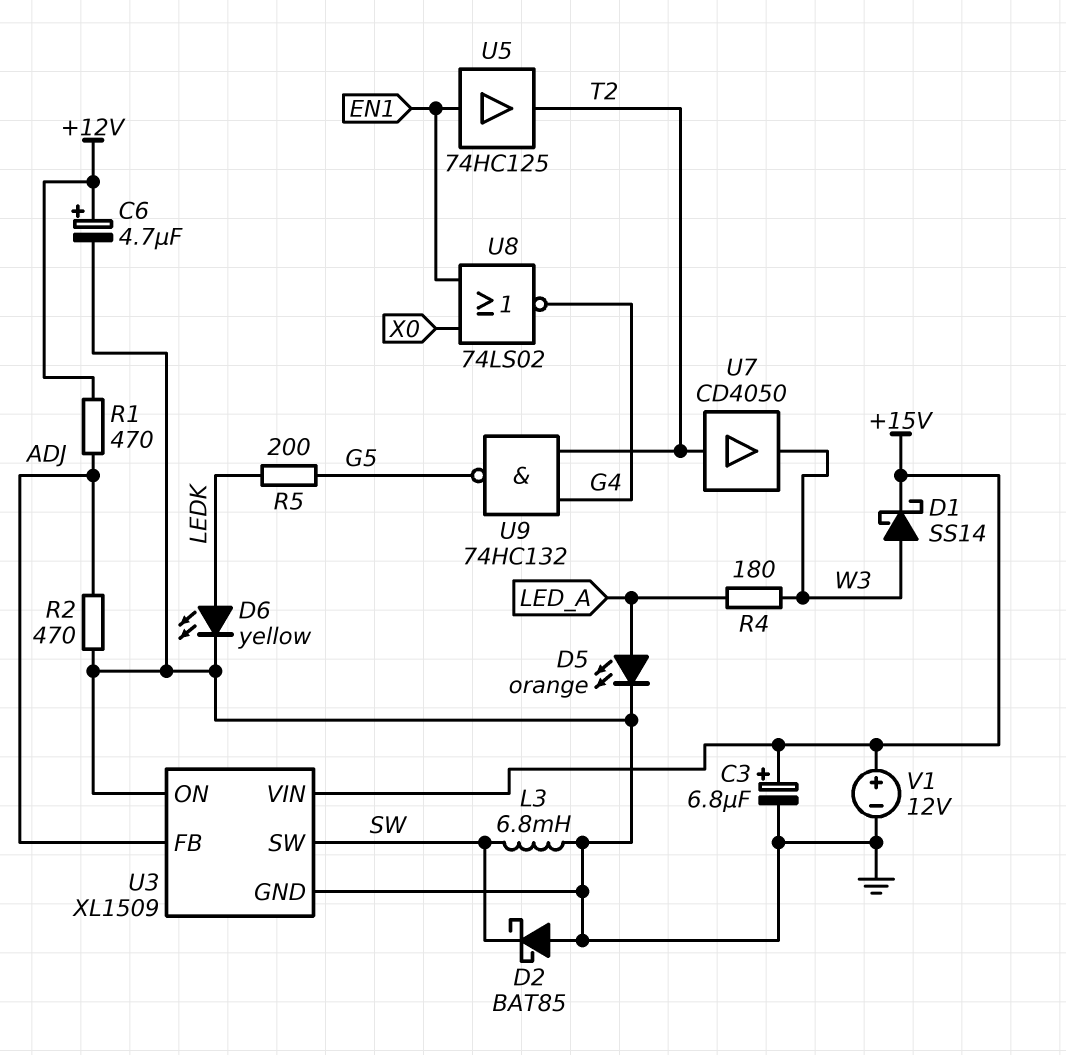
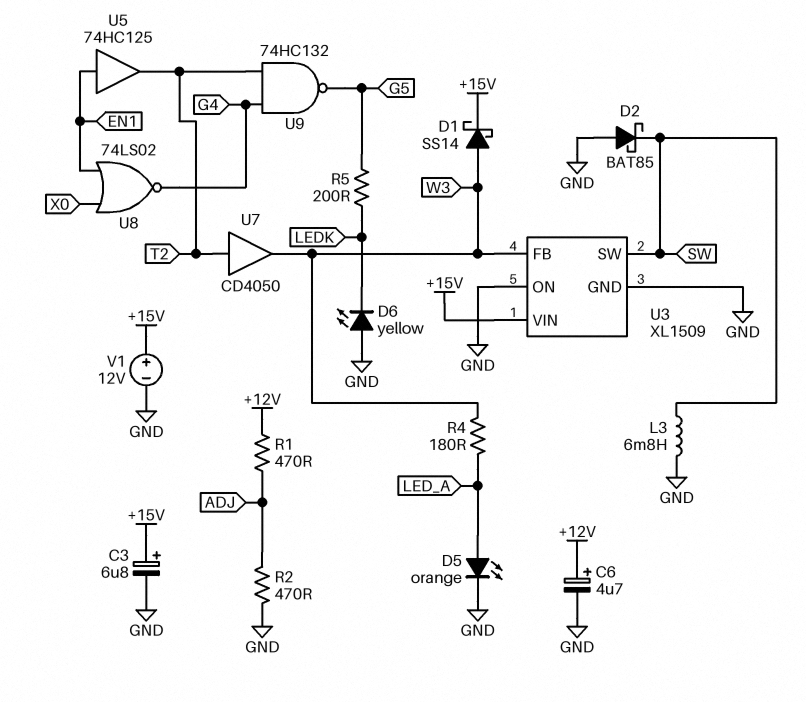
D6: LED yellow (A LEDK, K GND) -> LED yellow (A GND, K LEDK)
U3 pin FB: ADJ -> W3

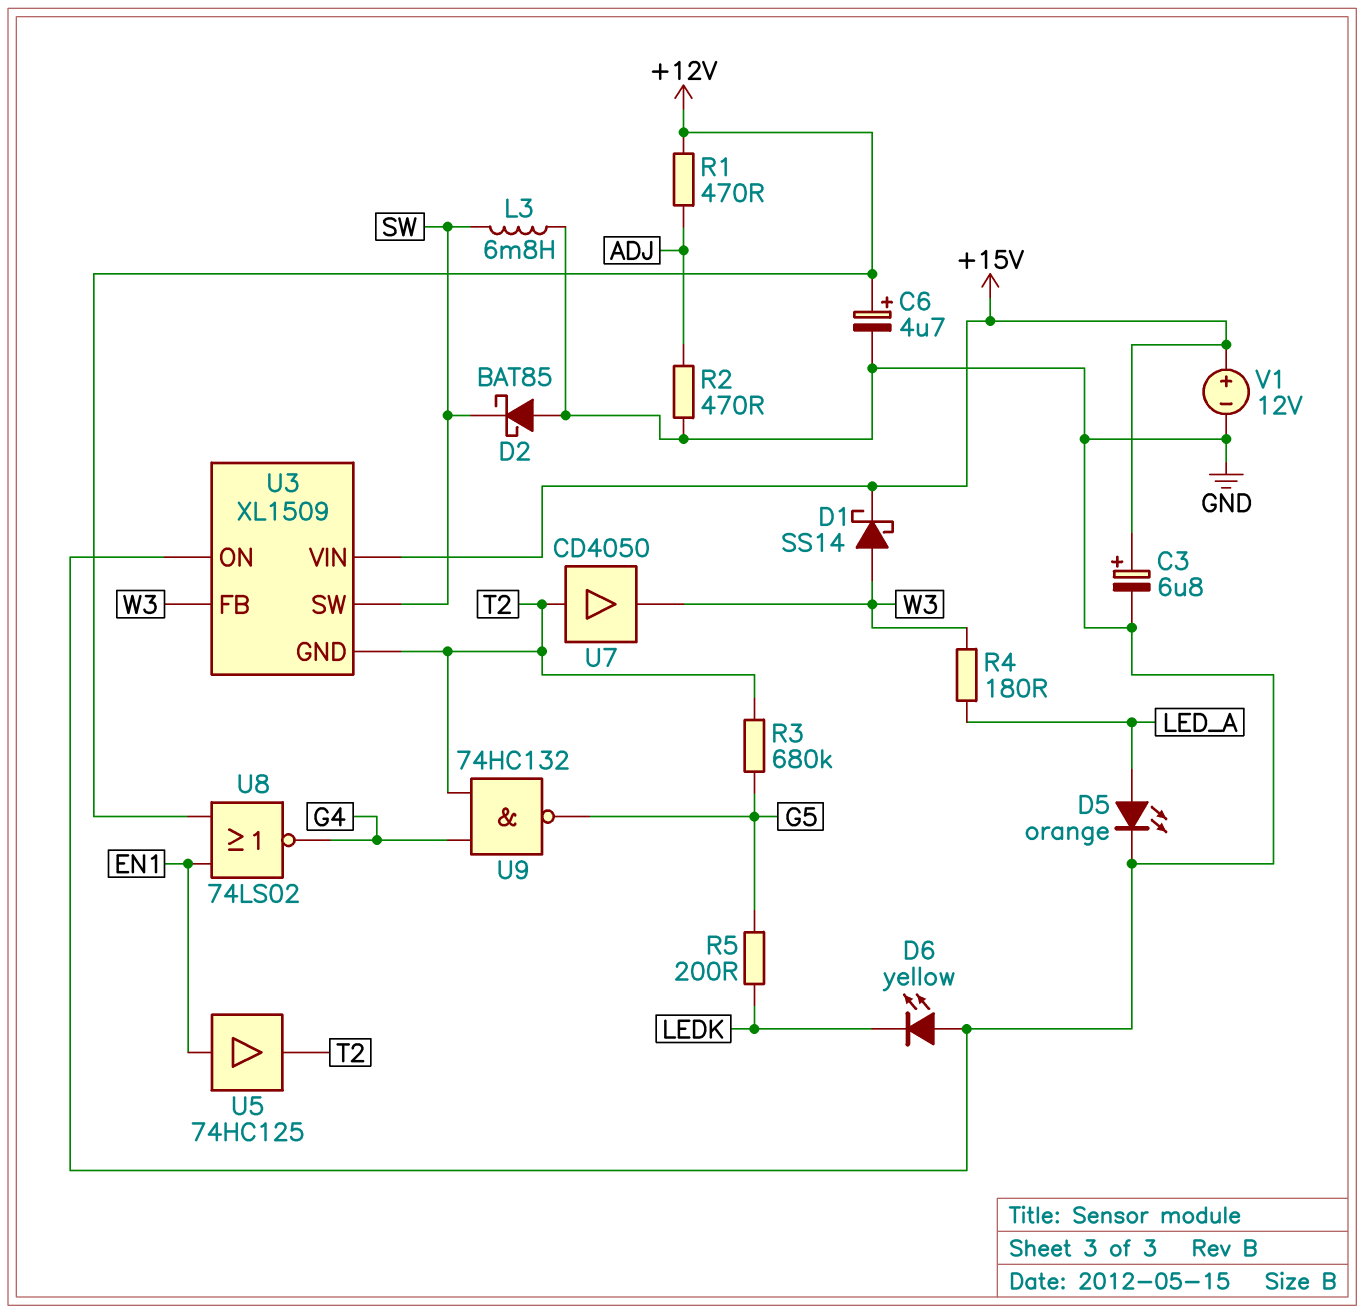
R3: none -> 680k (G5, T2)
U3 pin GND: GND -> T2
U8: NOR 74LS02 (in EN1, in X0, out G4) -> NOR 74LS02 (in +12V, in EN1, out G4)

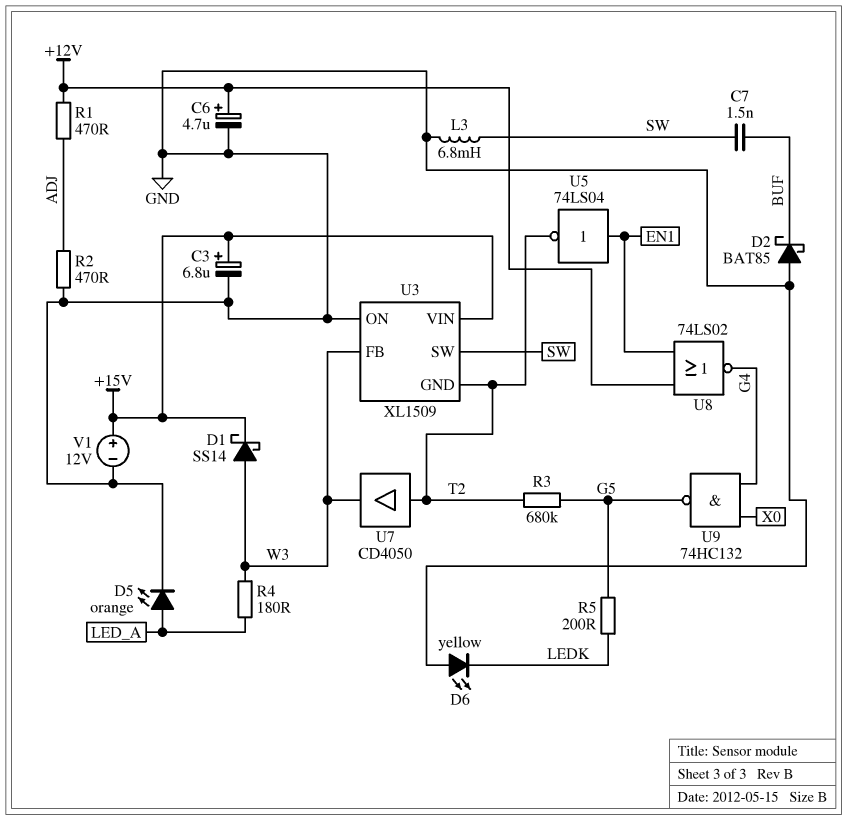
C7: none -> 1.5nF (BUF, SW)
D2: schottky BAT85 (A GND, K SW) -> schottky BAT85 (A GND, K BUF)
U5: buffer 74HC125 (in EN1, out T2) -> NOT 74LS04 (in EN1, out T2)
U9: NAND 74HC132 (in G4, in T2, out G5) -> NAND 74HC132 (in G4, in X0, out G5)

